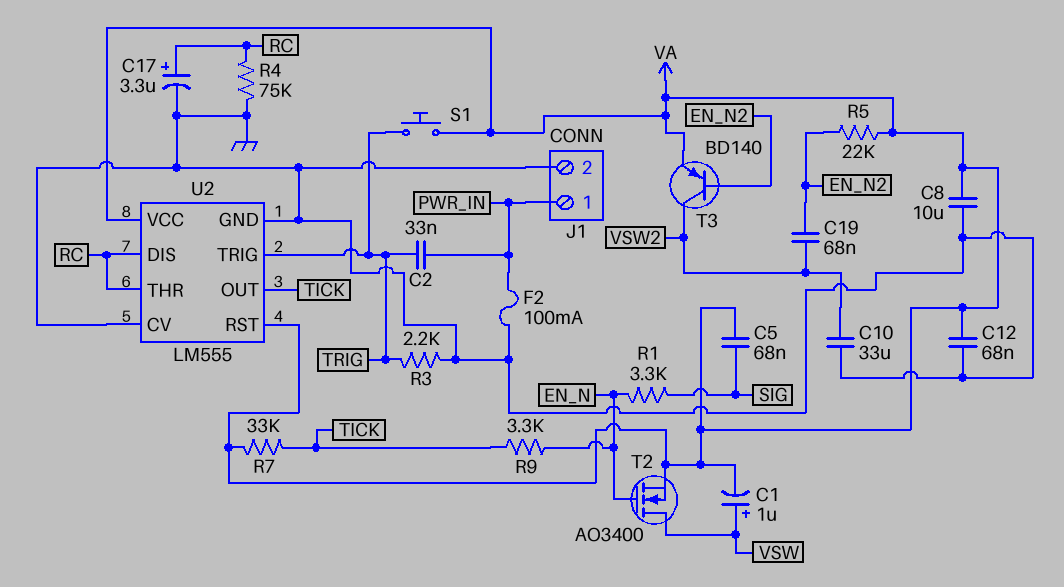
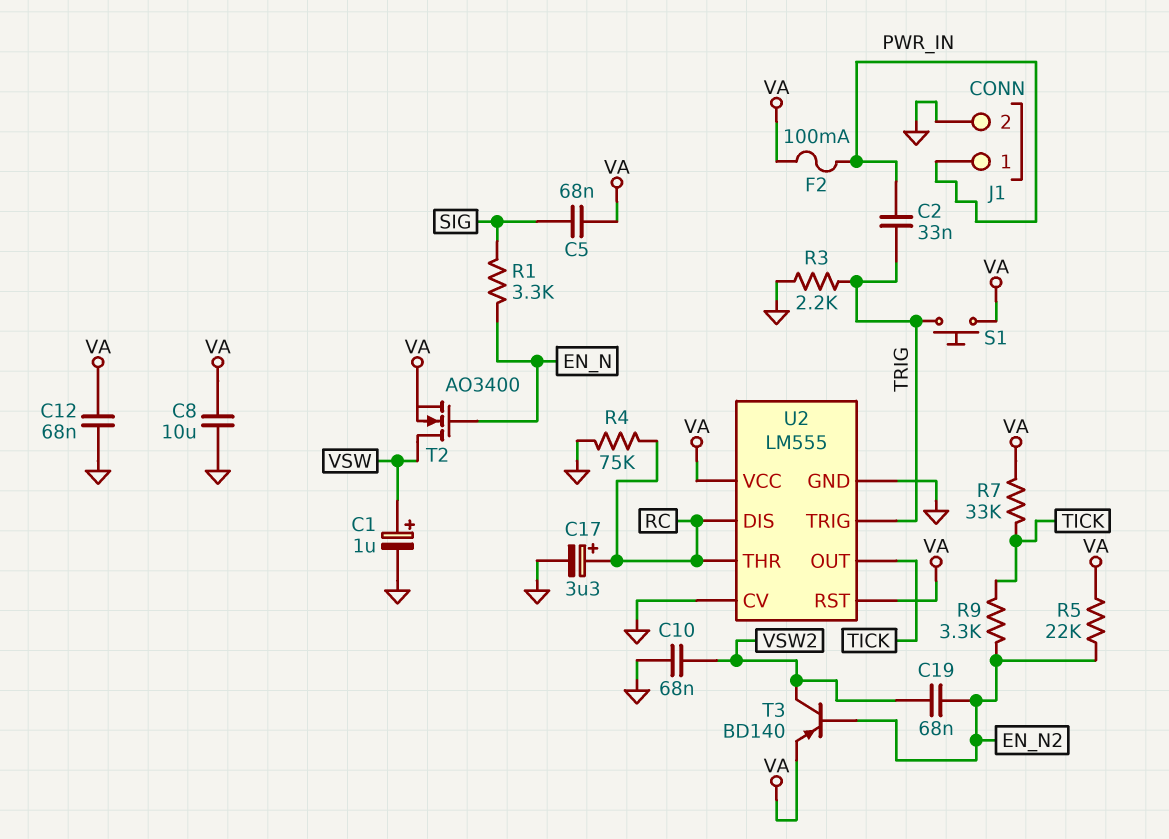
C1: 1uF (plus VSW, minus VA) -> 1uF (plus VSW, minus GND)
C10: 33uF (GND, VSW2) -> 68nF (GND, VSW2)
F2: 100mA (GND, PWR_IN) -> 100mA (PWR_IN, VA)
R9: 3.3k (EN_N, TICK) -> 3.3k (EN_N2, TICK)

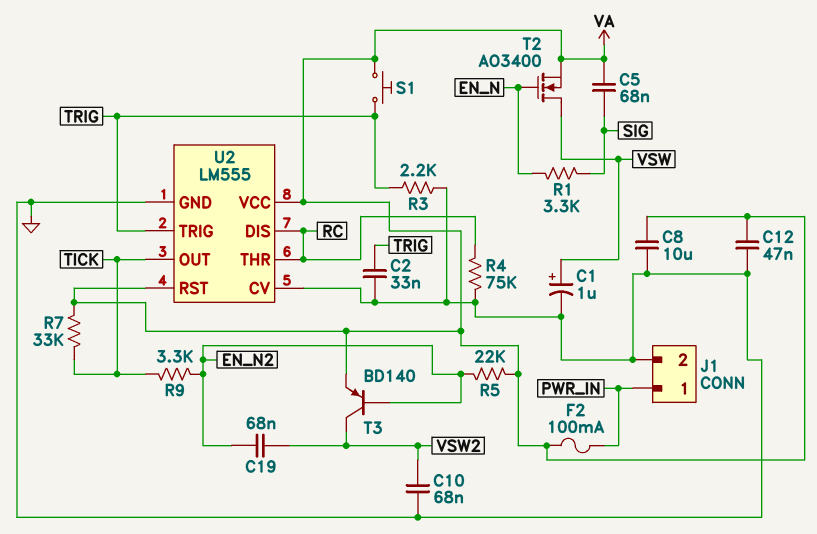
C2: 33nF (PWR_IN, TRIG) -> 33nF (GND, TRIG)
C12: 68nF (GND, VA) -> 47nF (GND, VA)
C17: 3.3uF (plus RC, minus GND) -> none

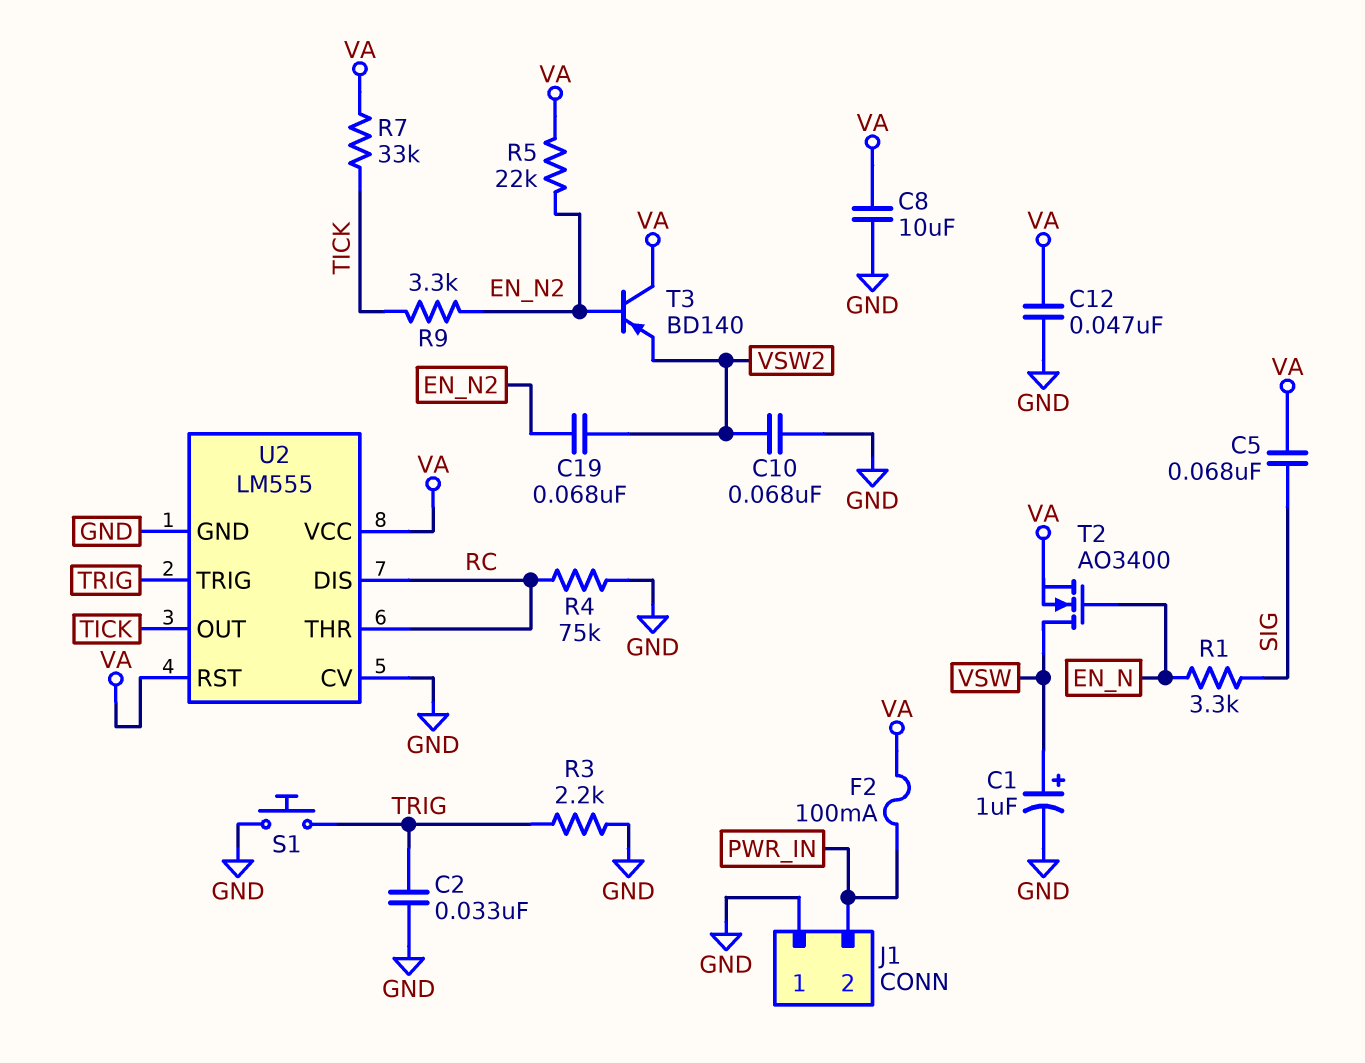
J1 pin 1: PWR_IN -> GND
J1 pin 2: GND -> PWR_IN
S1: button (TRIG, VA) -> button (GND, TRIG)
T3: PNP BD140 (B EN_N2, C VSW2, E VA) -> PNP BD140 (B EN_N2, C VA, E VSW2)

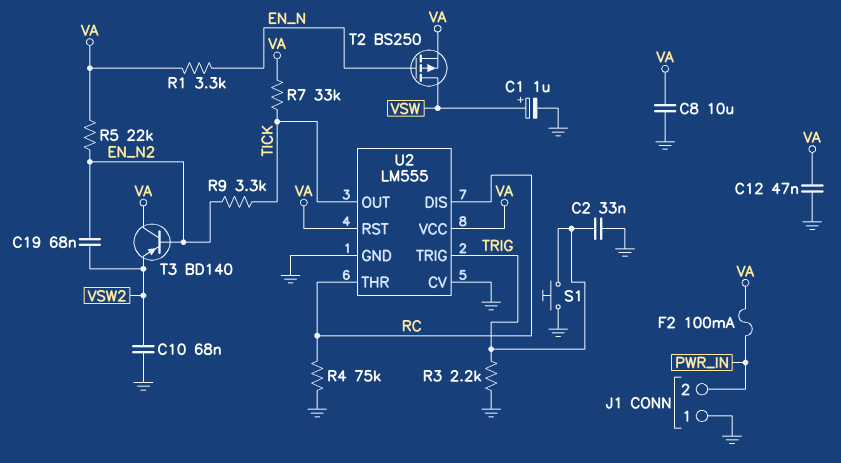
C5: 68nF (SIG, VA) -> none
R1: 3.3k (EN_N, SIG) -> 3.3k (EN_N, VA)
T2: NMOS AO3400 (G EN_N, D VSW, S VA) -> PMOS BS250 (G EN_N, D VSW, S VA)

